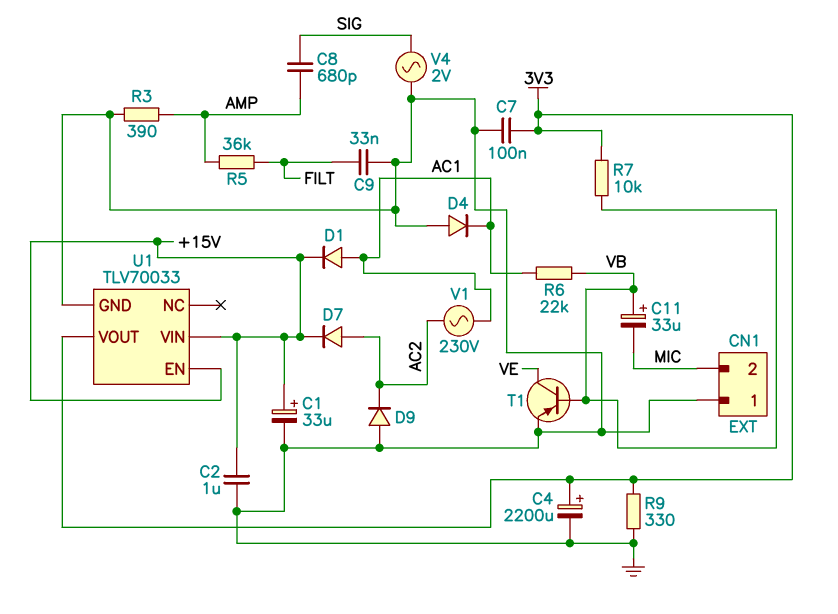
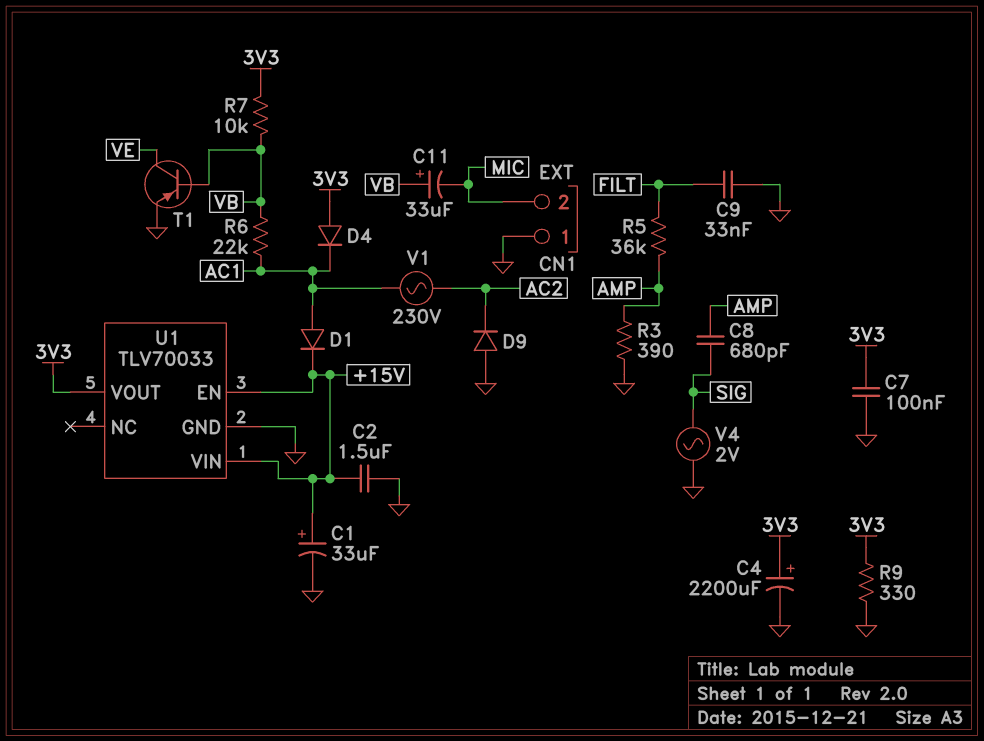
C2: 1uF (+15V, GND) -> 1.5uF (+15V, GND)
D4: diode (A GND, K AC1) -> diode (A 3V3, K AC1)
D7: diode (A AC2, K +15V) -> none

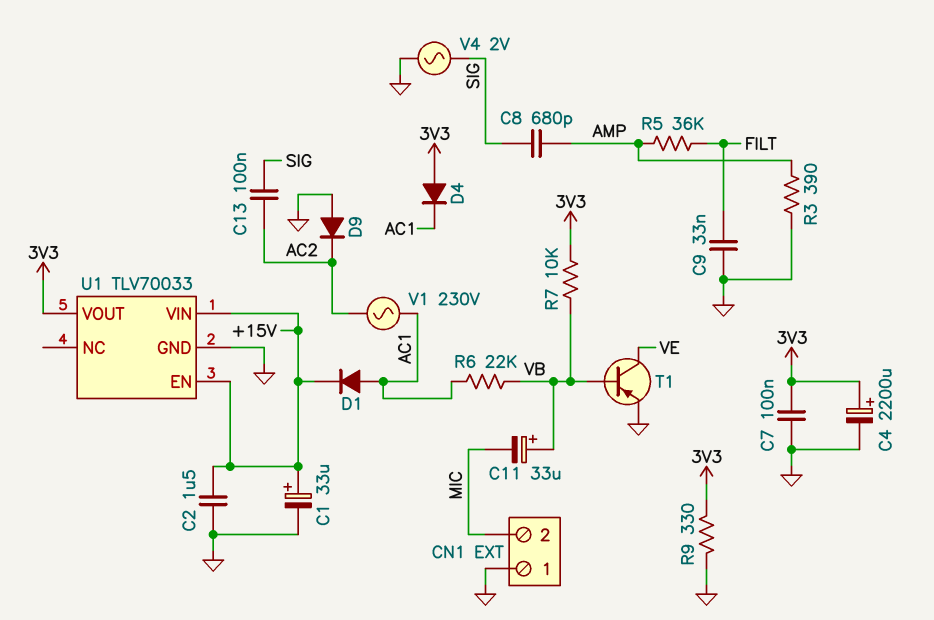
C13: none -> 100nF (AC2, SIG)

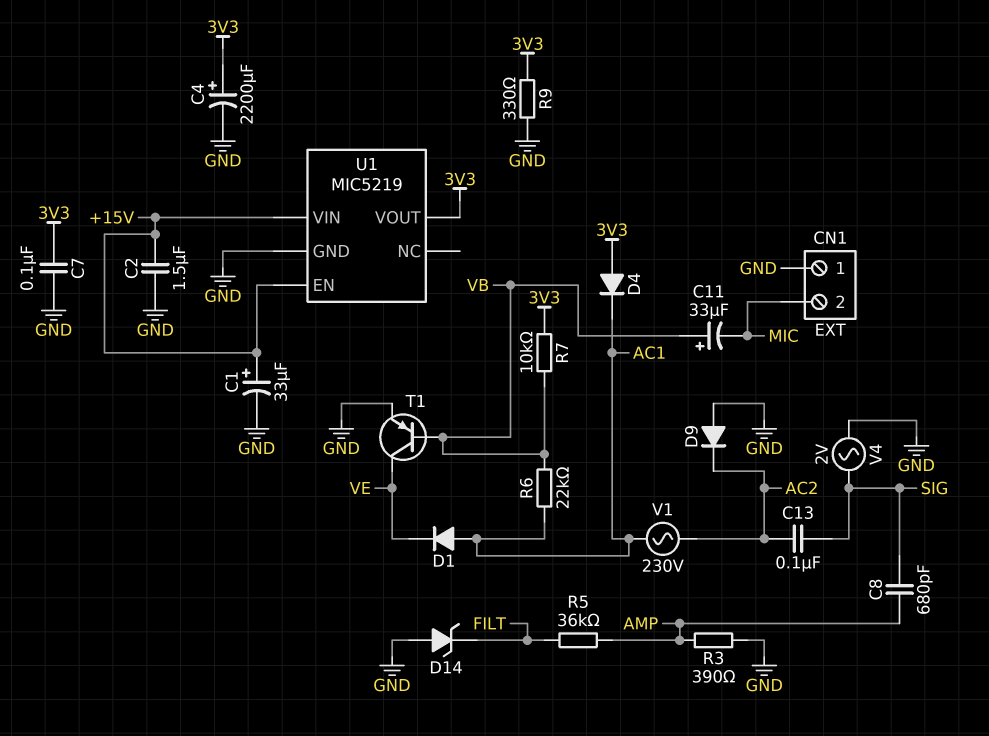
C9: 33nF (FILT, GND) -> none
D1: diode (A AC1, K +15V) -> diode (A AC1, K VE)
D14: none -> zener (A GND, K FILT)
U1: TLV70033 -> MIC5219

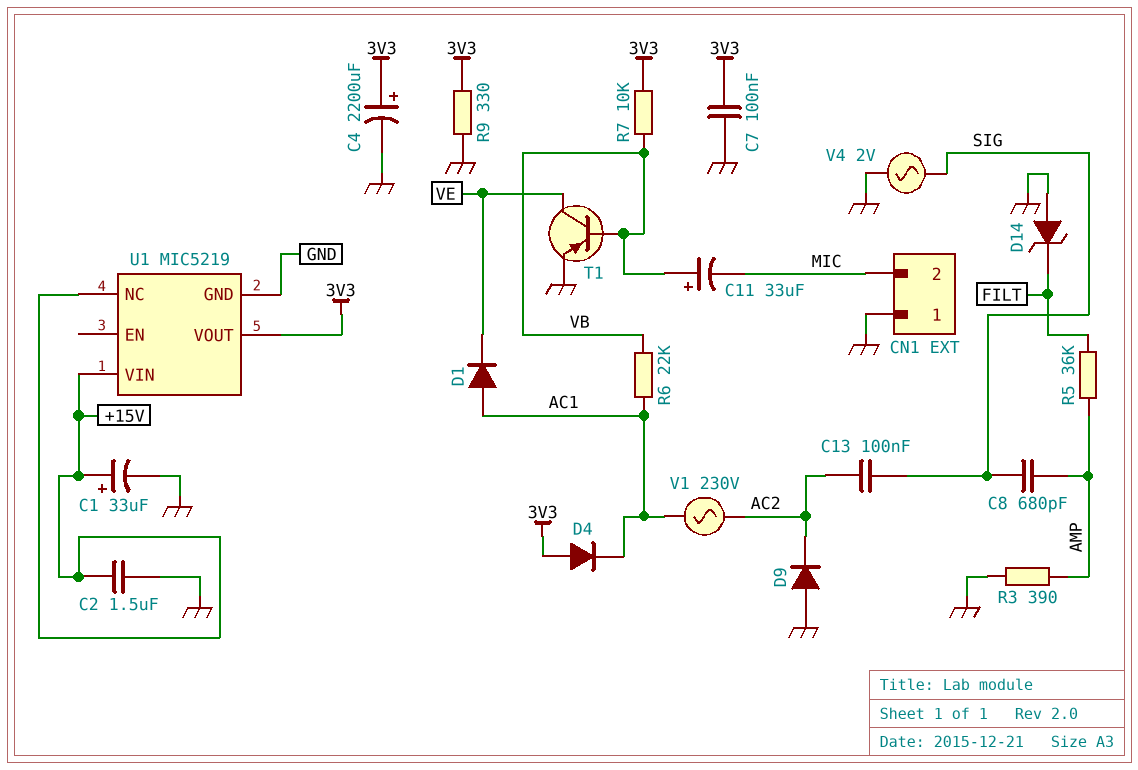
U1 pin EN: +15V -> none
U1 pin NC: none -> +15V

